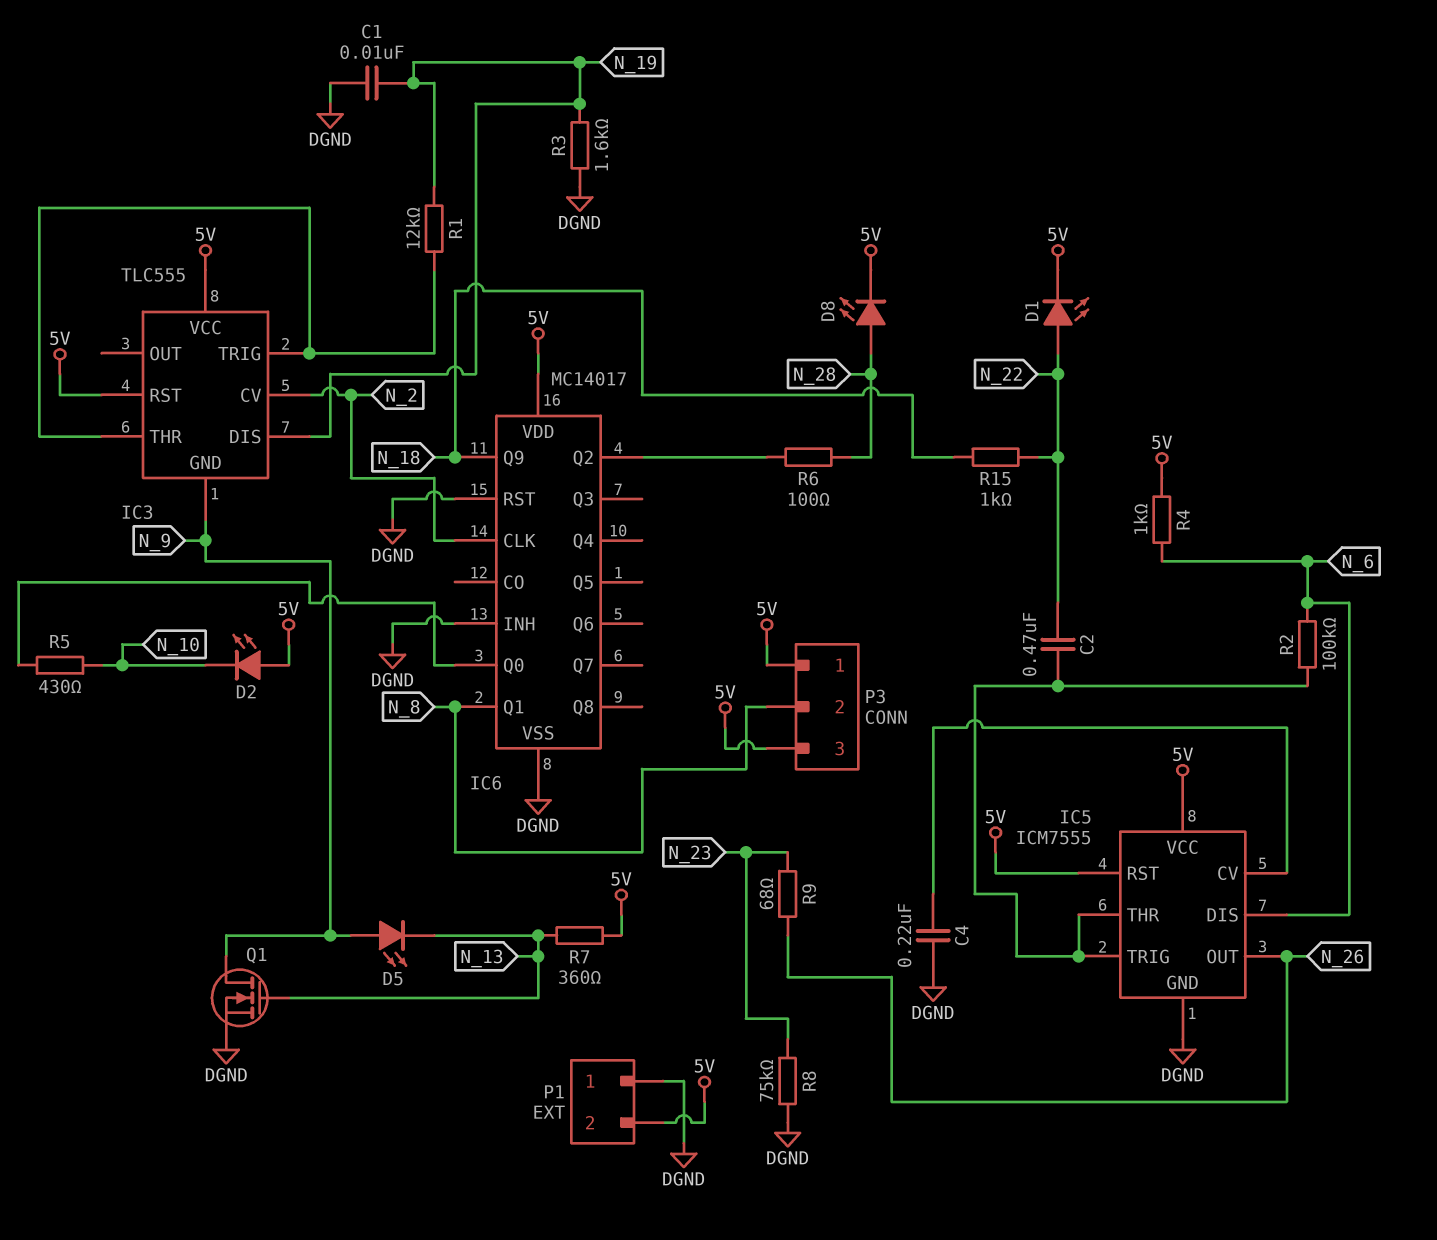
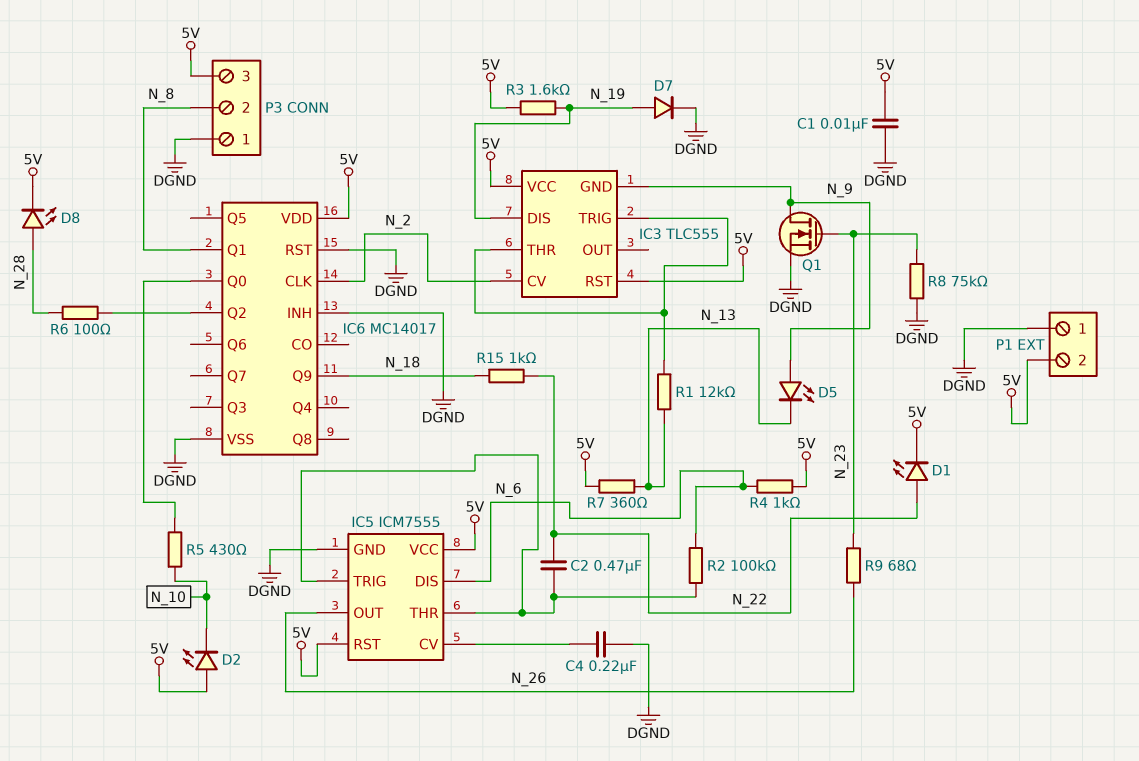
C1: 10nF (DGND, N_19) -> 10nF (5V, DGND)
D7: none -> diode (A N_19, K DGND)
P3 pin 1: 5V -> DGND
Q1: NMOS (G N_13, D N_9, S DGND) -> NMOS (G N_23, D N_9, S DGND)
R1: 12k (IC3/THR, N_19) -> 12k (IC3/THR, N_13)
R3: 1.6k (DGND, N_19) -> 1.6k (5V, N_19)

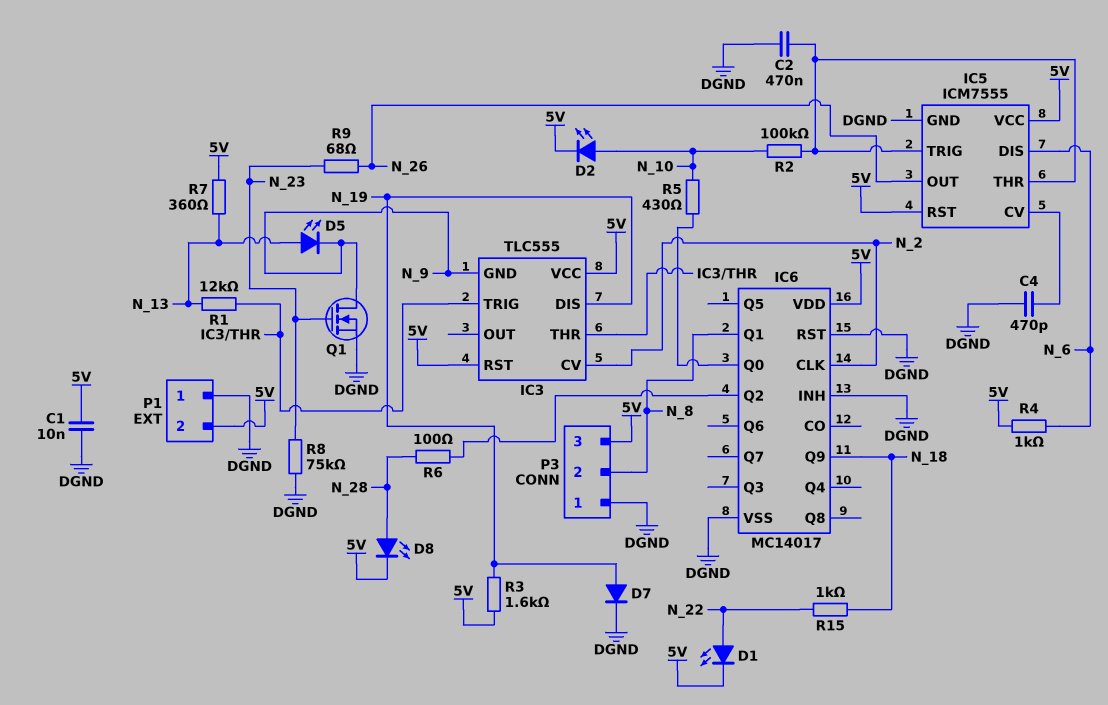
C2: 470nF (IC5/THR, N_22) -> 470nF (DGND, IC5/THR)
C4: 220nF (DGND, IC5/CV) -> 470pF (DGND, IC5/CV)
D2: LED (A 5V, K N_10) -> LED (A N_10, K 5V)
D5: LED (A N_9, K N_13) -> LED (A N_13, K N_9)
R2: 100k (IC5/THR, N_6) -> 100k (IC5/THR, N_10)

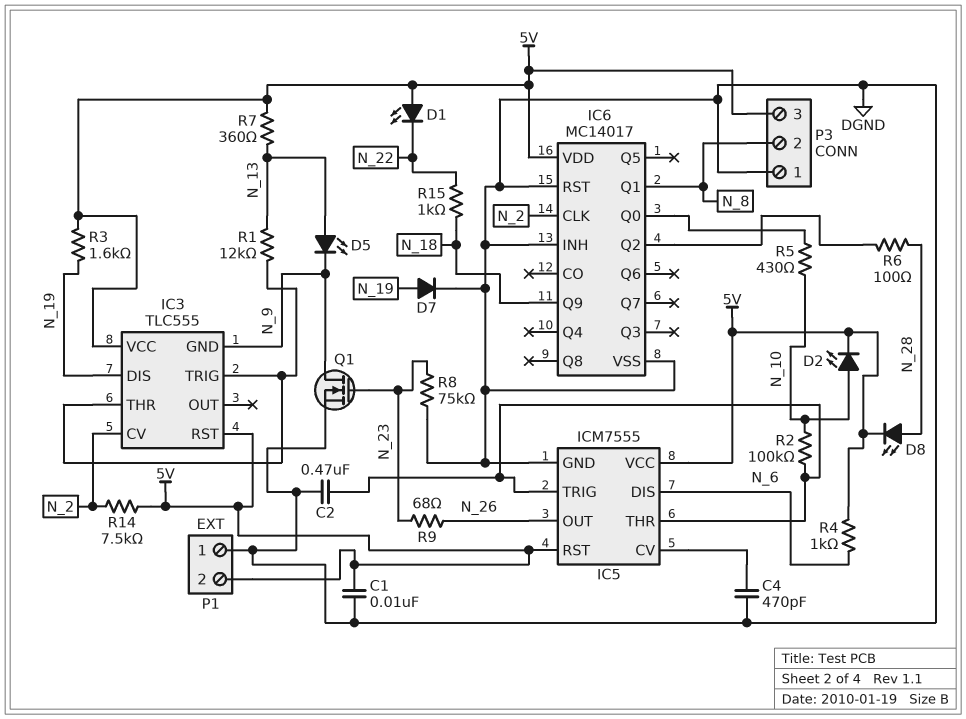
D1: LED (A N_22, K 5V) -> LED (A 5V, K N_22)
R14: none -> 7.5k (5V, N_2)

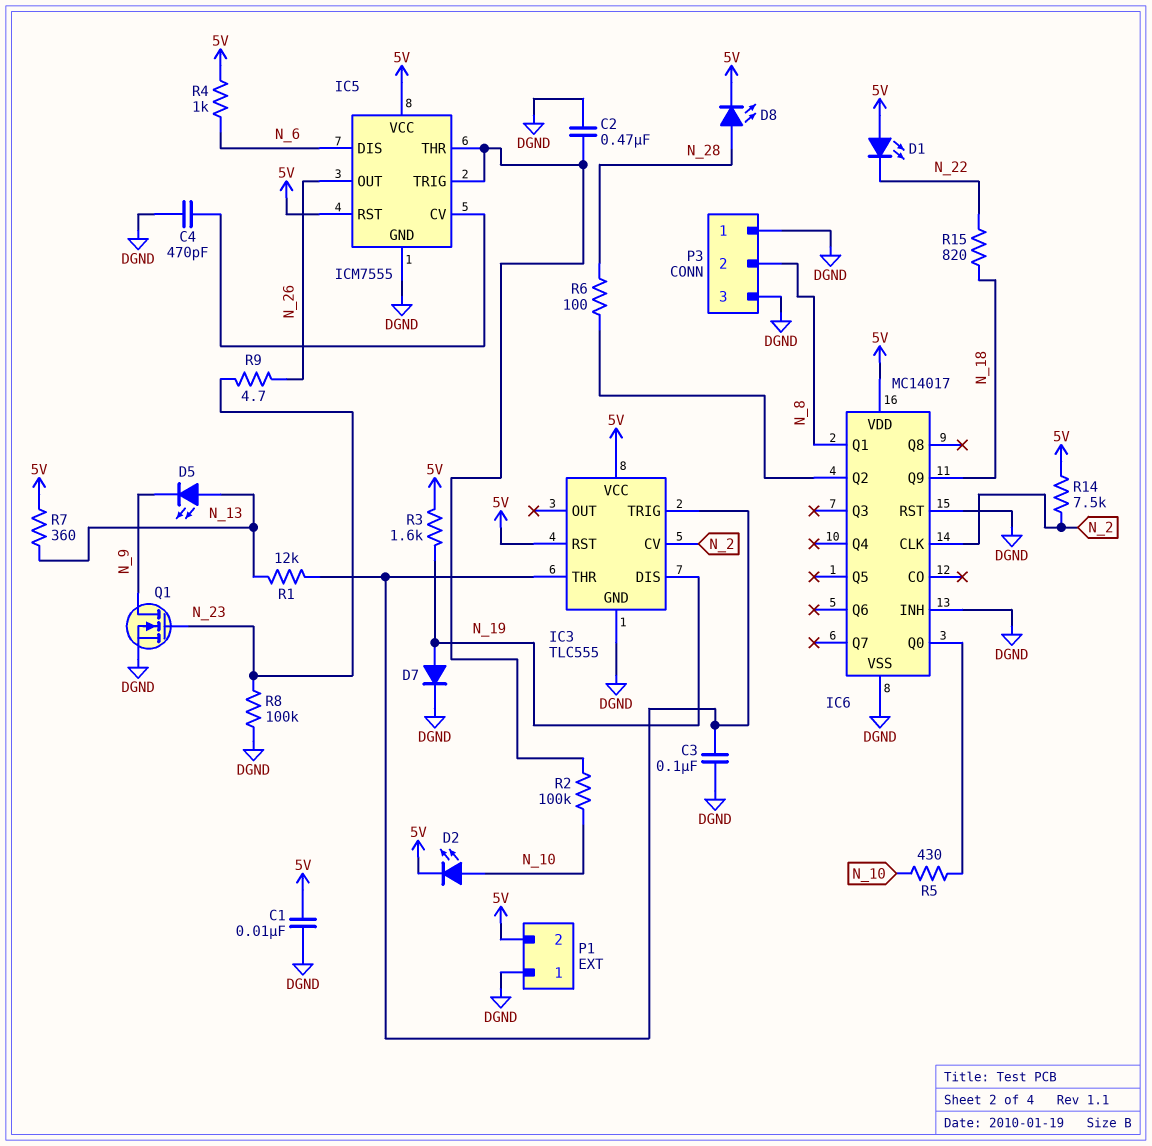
C3: none -> 100nF (DGND, IC3/THR)
IC3 pin GND: N_9 -> DGND
P3 pin 3: 5V -> DGND
R8: 75k (DGND, N_23) -> 100k (DGND, N_23)
R9: 68 (N_23, N_26) -> 4.7 (N_23, N_26)
R15: 1k (N_18, N_22) -> 820 (N_18, N_22)

